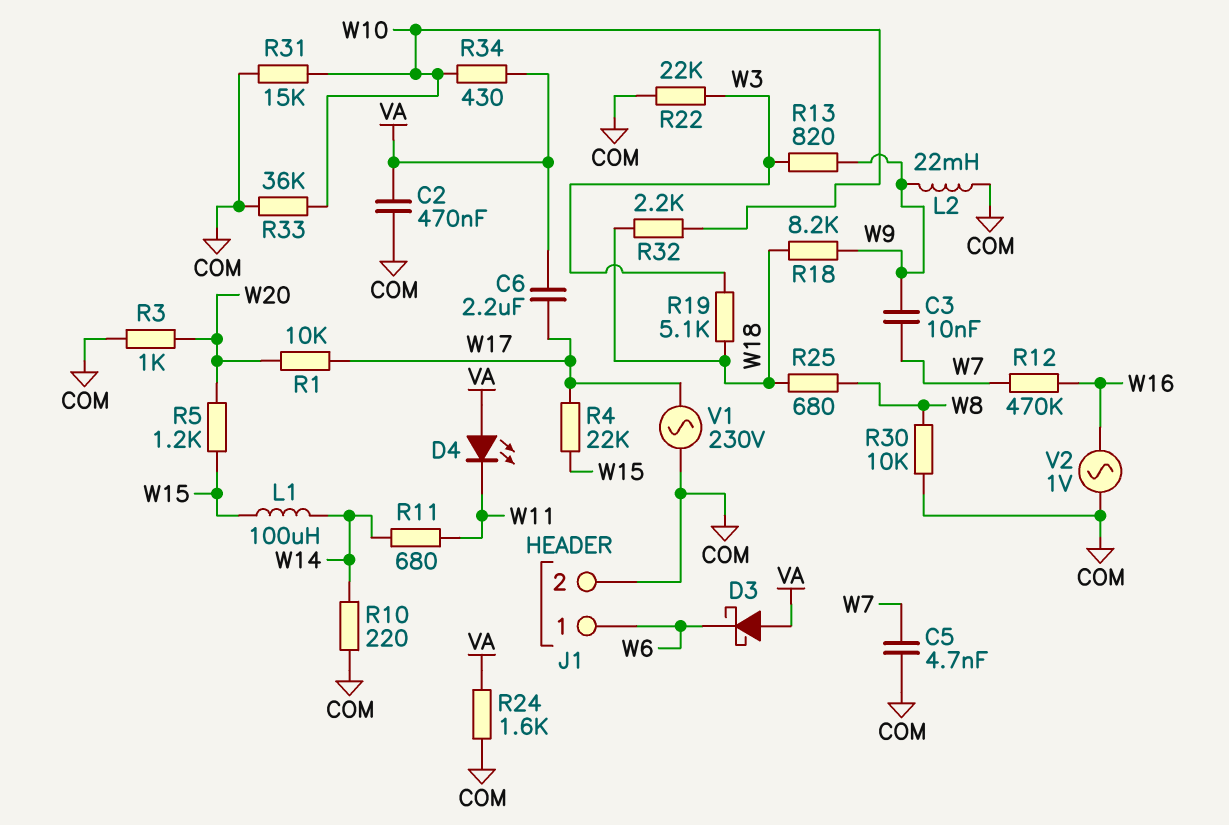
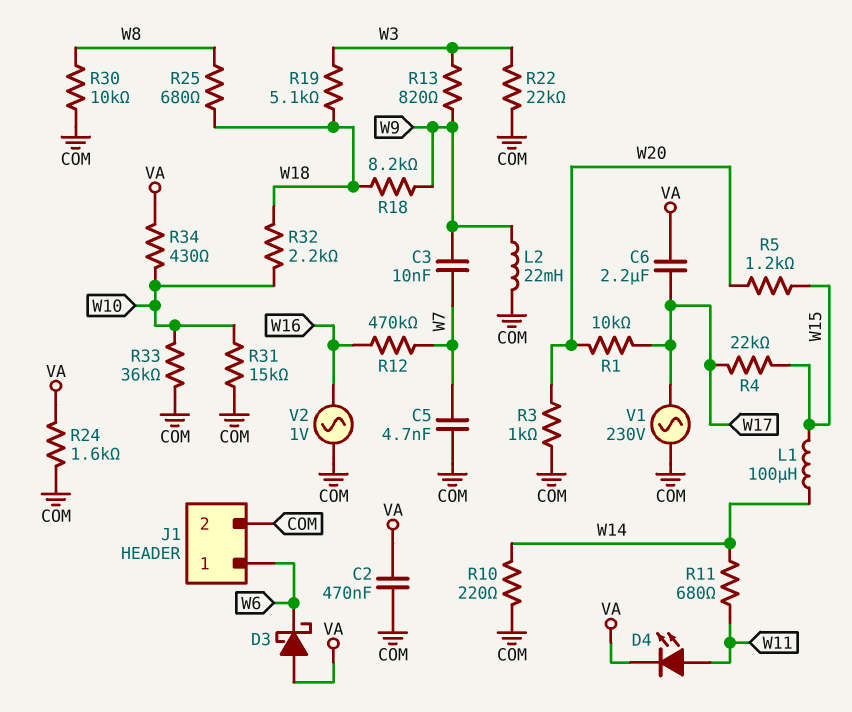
D4: LED (A VA, K W11) -> LED (A W11, K VA)

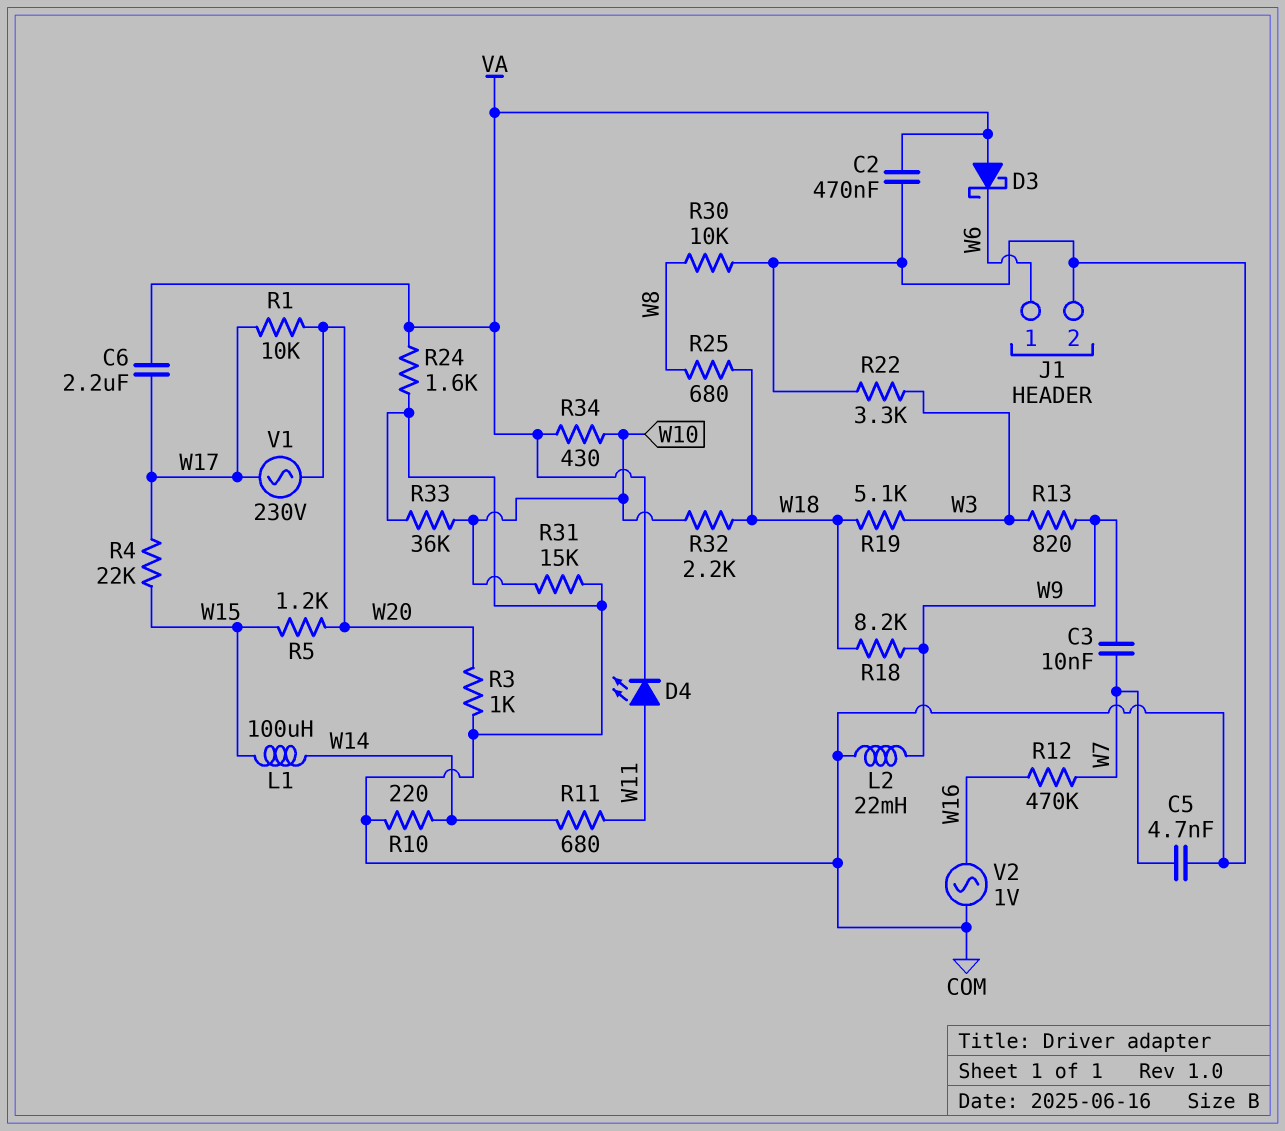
R22: 22k (COM, W3) -> 3.3k (COM, W3)
V1: AC 230V (COM, W17) -> AC 230V (W17, W20)

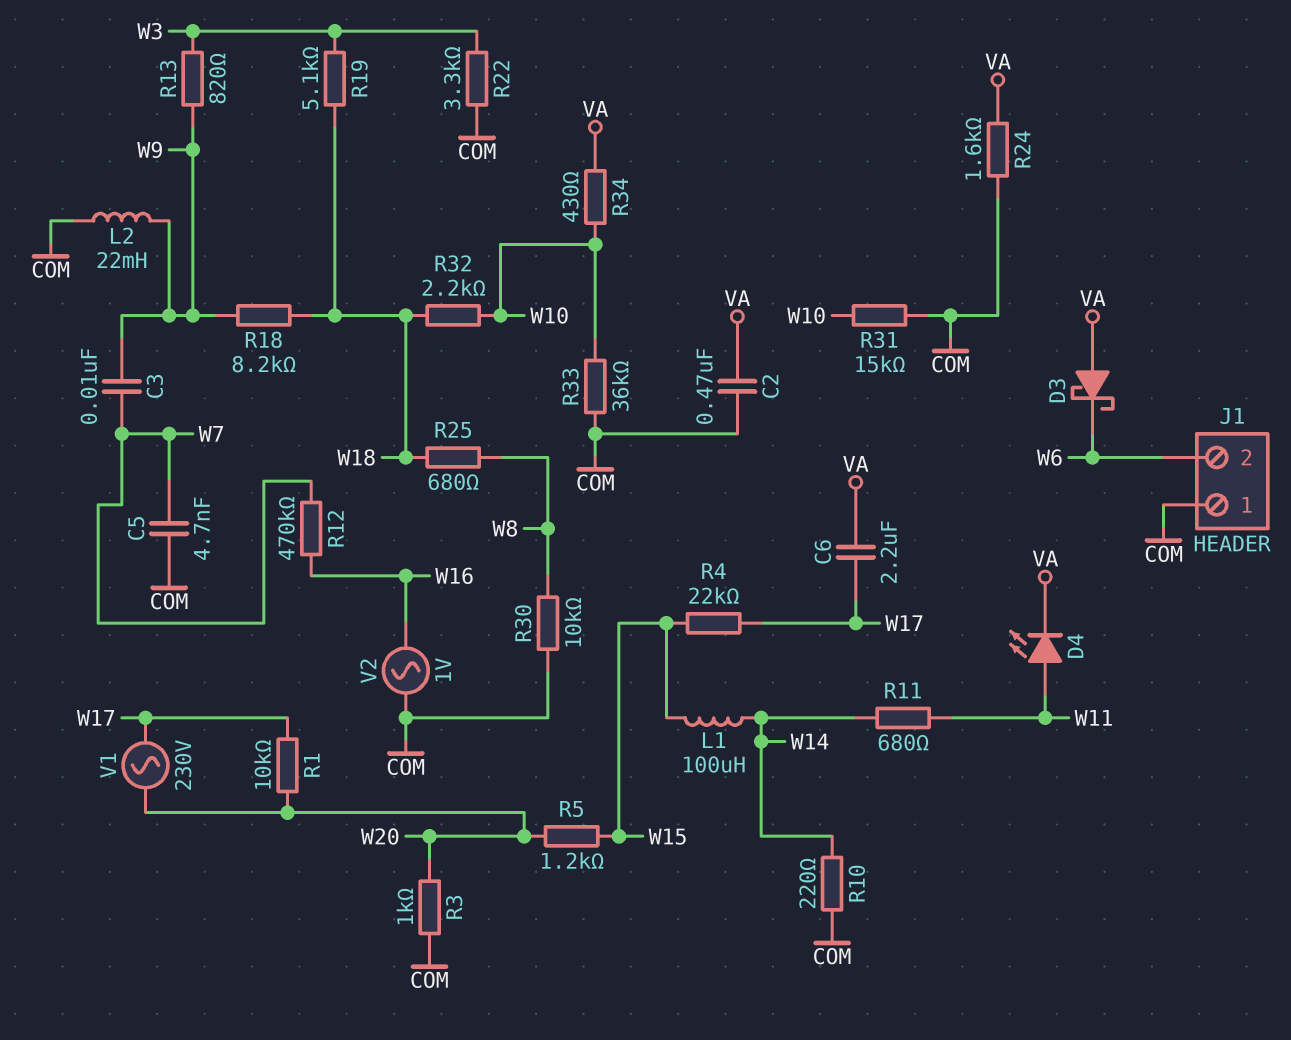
J1 pin 1: W6 -> COM
J1 pin 2: COM -> W6

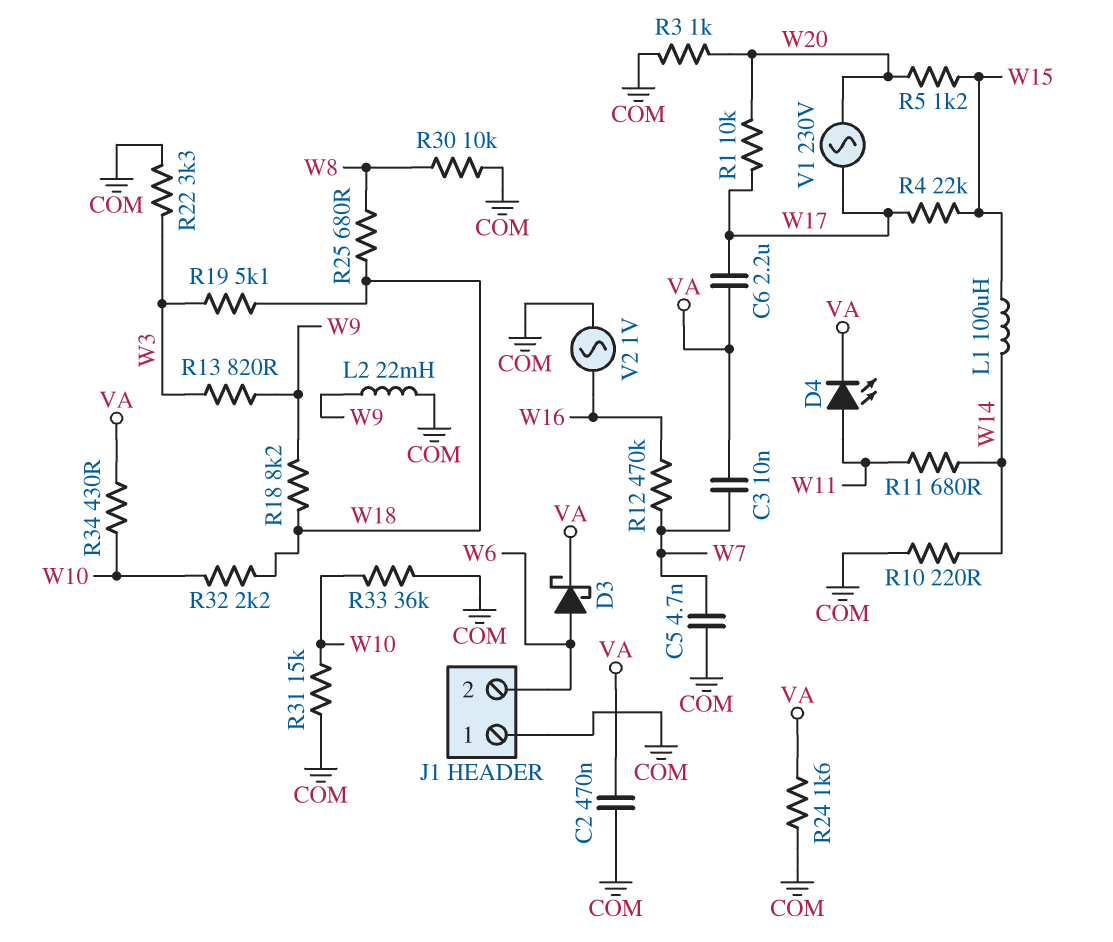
C3: 10nF (W7, W9) -> 10nF (VA, W7)
D3: schottky (A VA, K W6) -> schottky (A W6, K VA)

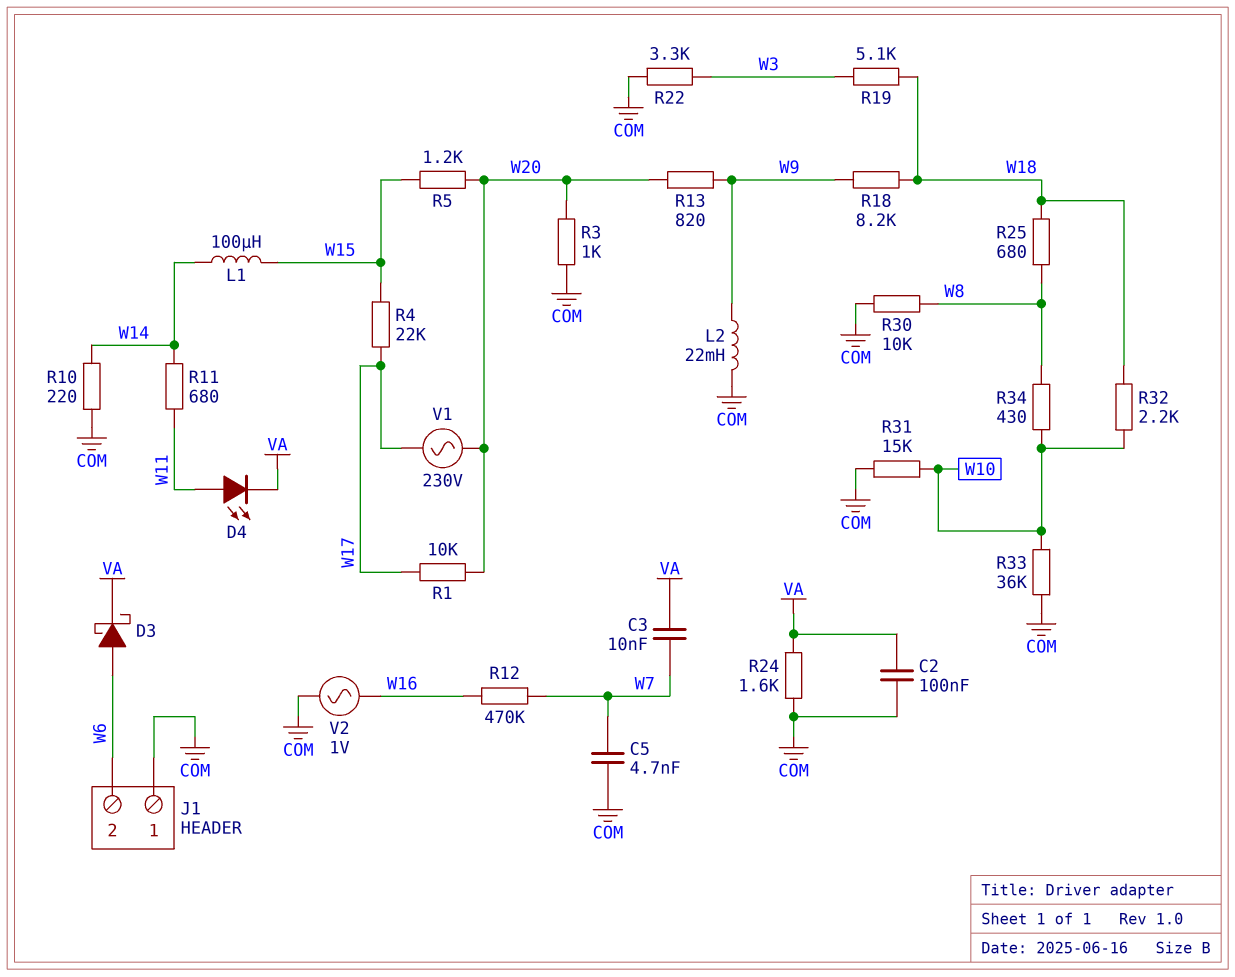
C2: 470nF (COM, VA) -> 100nF (COM, VA)
C6: 2.2uF (VA, W17) -> none
R13: 820 (W3, W9) -> 820 (W9, W20)
R34: 430 (VA, W10) -> 430 (W8, W10)

